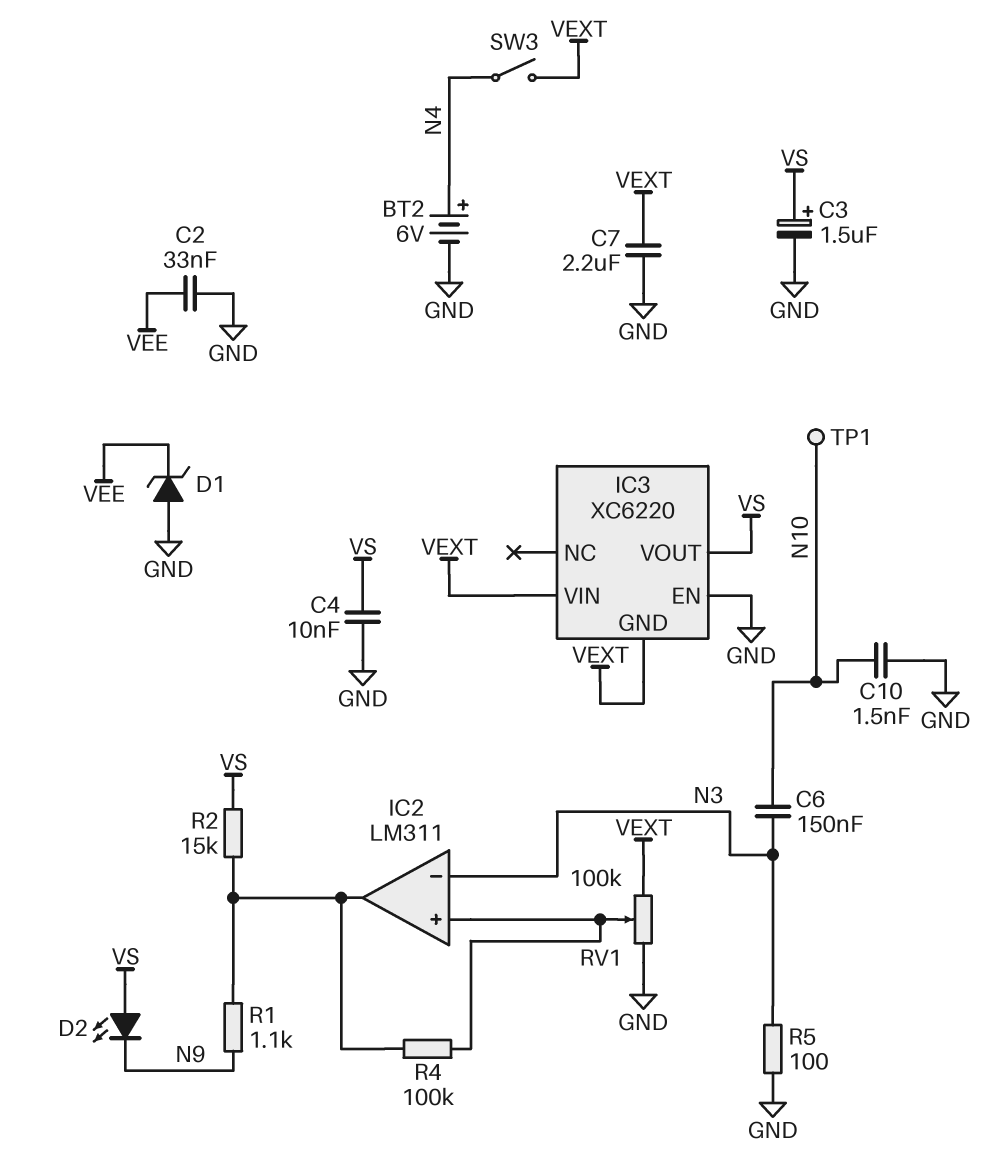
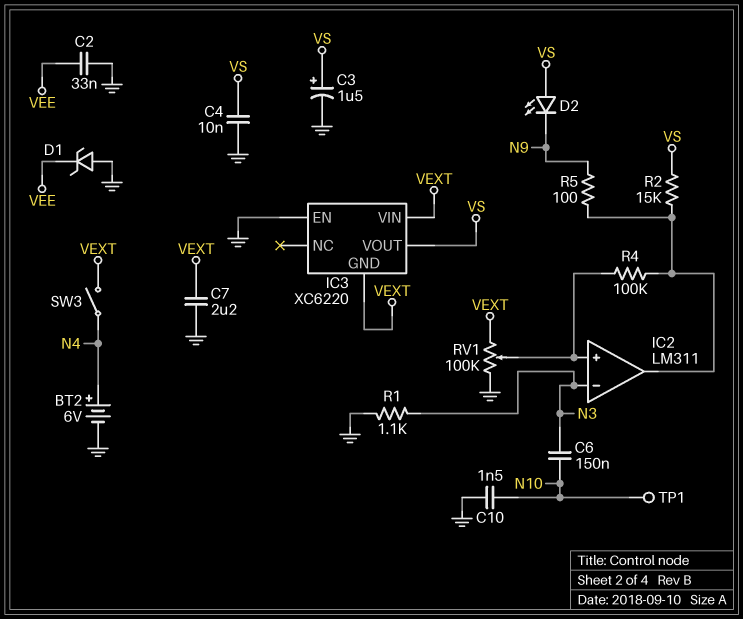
R1: 1.1k (IC2/out, N9) -> 1.1k (GND, N3)
R5: 100 (GND, N3) -> 100 (IC2/out, N9)

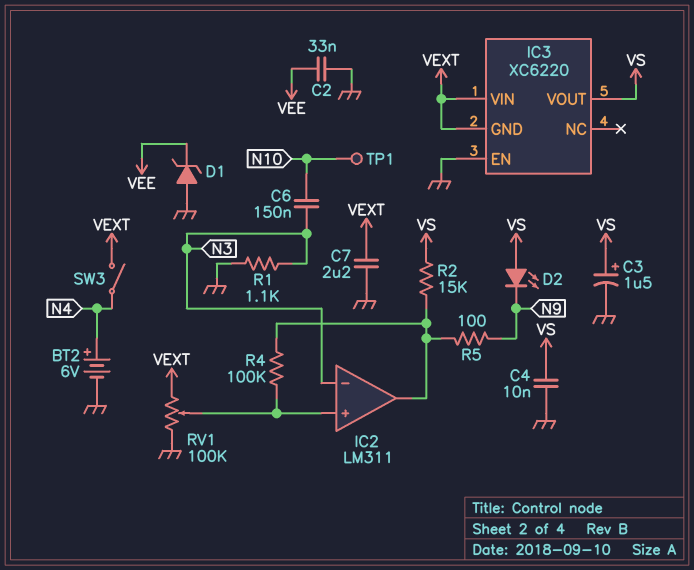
C10: 1.5nF (GND, N10) -> none

